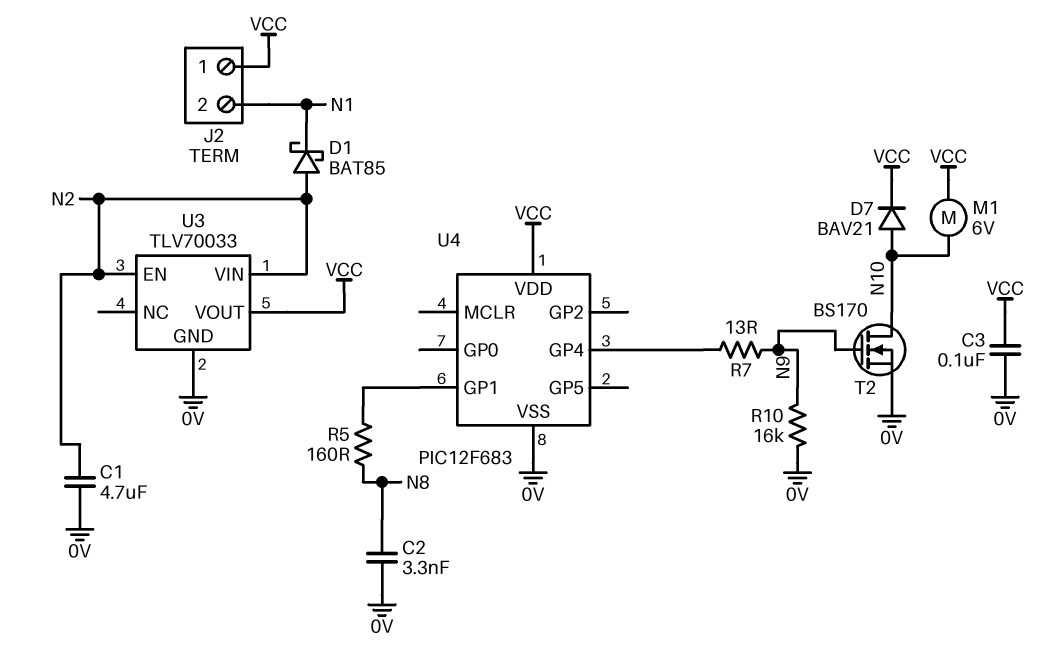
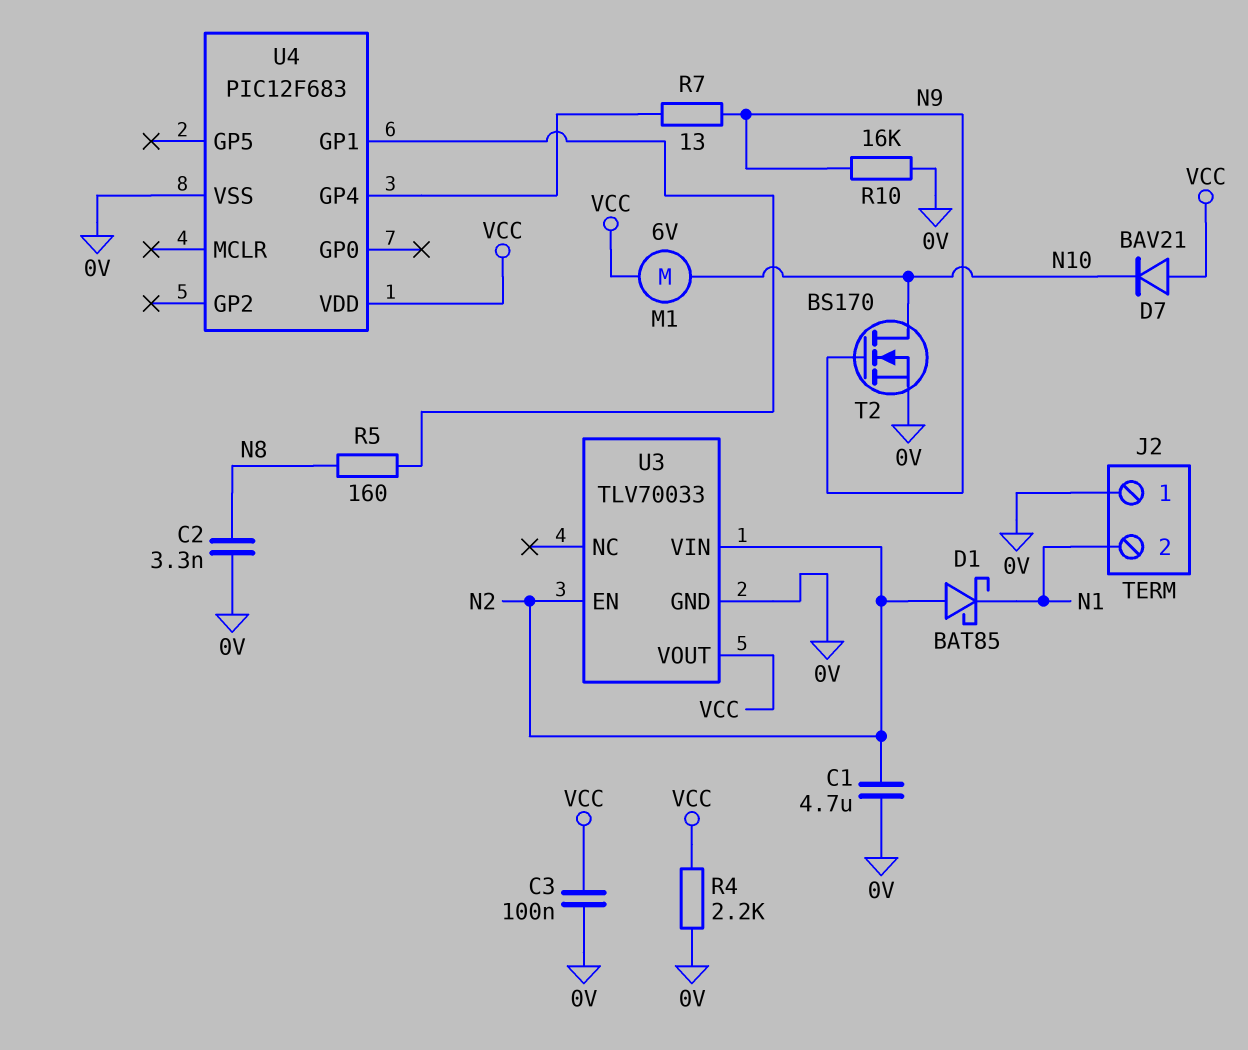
D7: diode BAV21 (A N10, K VCC) -> diode BAV21 (A VCC, K N10)
J2 pin 1: VCC -> 0V
R4: none -> 2.2k (0V, VCC)

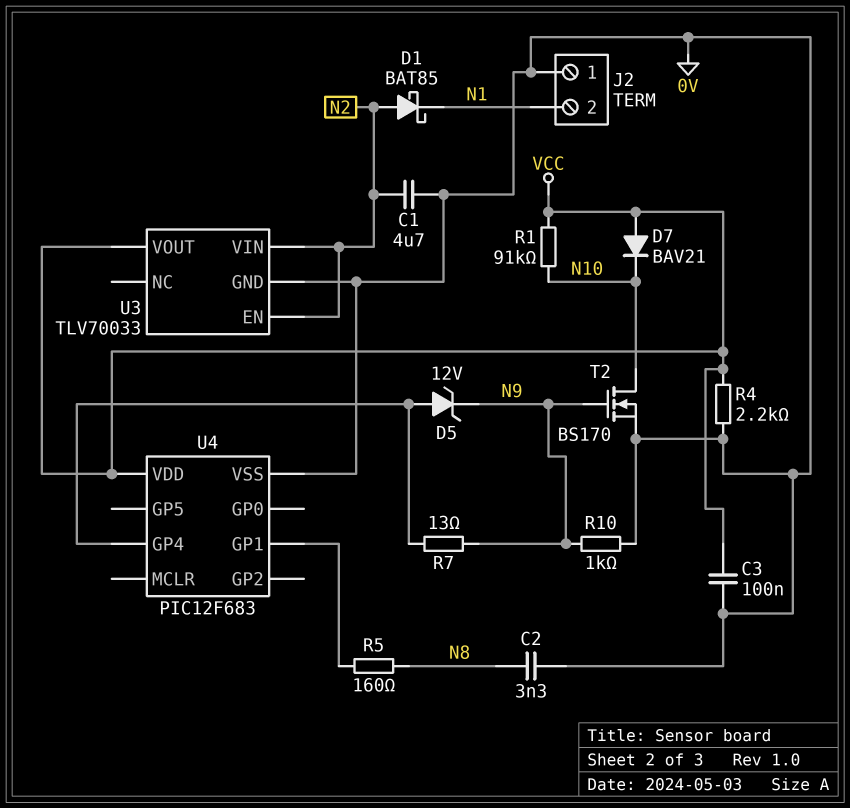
D5: none -> zener 12V (A U4/GP4, K N9)
M1: motor 6V (N10, VCC) -> none
R1: none -> 91k (N10, VCC)
R10: 16k (0V, N9) -> 1k (0V, N9)

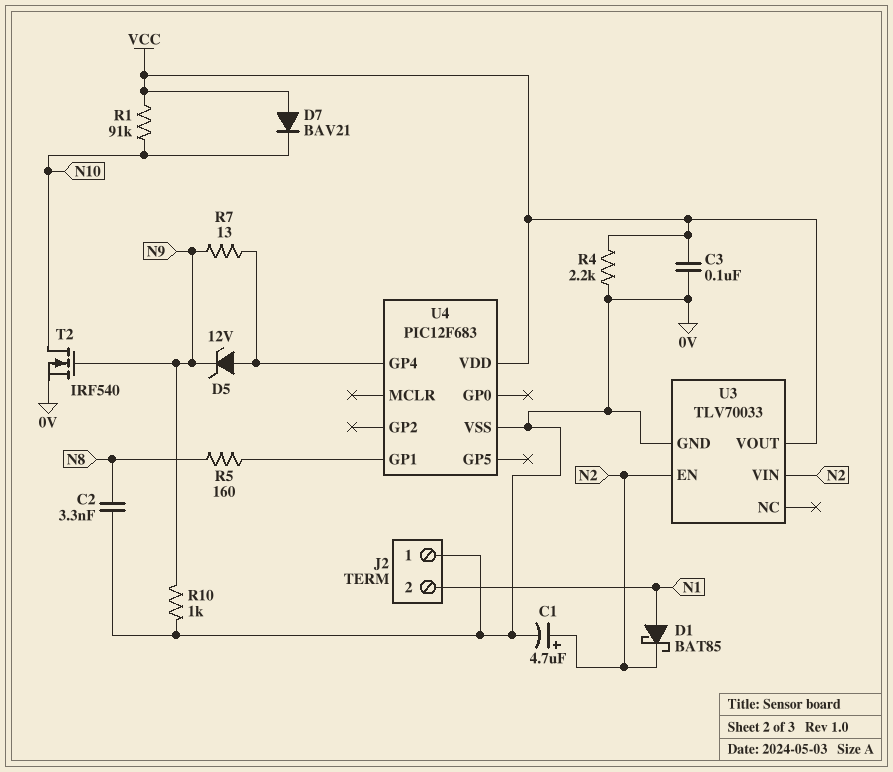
C1: 4.7uF (0V, N2) -> 4.7uF (plus N2, minus 0V)
D1: schottky BAT85 (A N2, K N1) -> schottky BAT85 (A N1, K N2)
T2: NMOS BS170 (G N9, D N10, S 0V) -> NMOS IRF540 (G N9, D N10, S 0V)

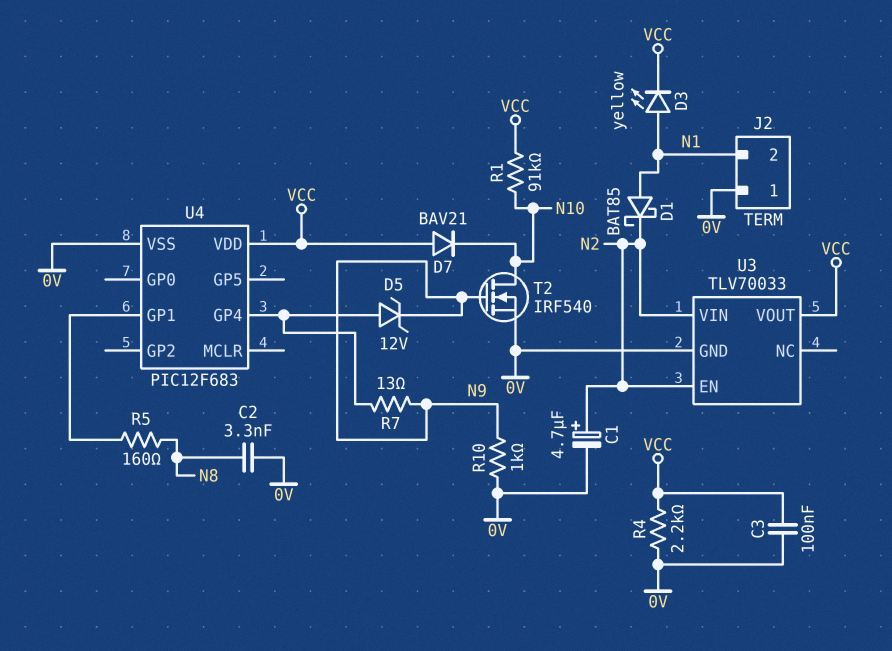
D3: none -> LED yellow (A N1, K VCC)

